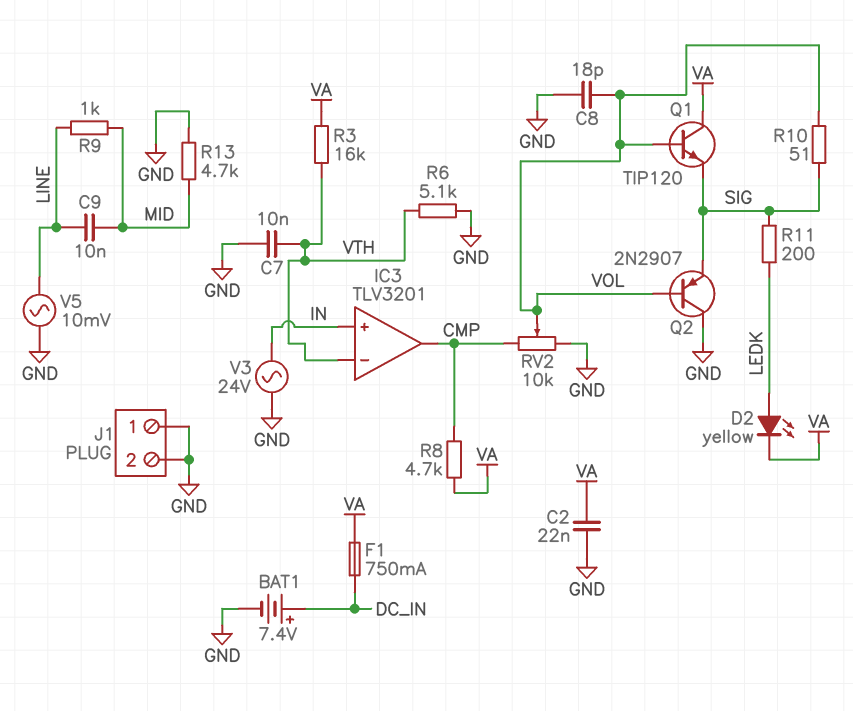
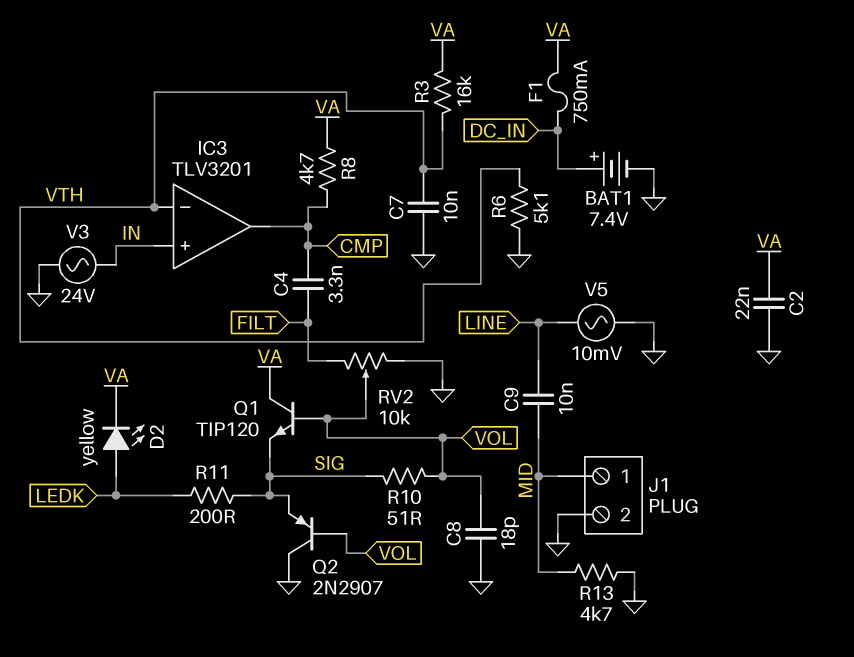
C4: none -> 3.3nF (CMP, FILT)
J1 pin 1: GND -> MID
R9: 1k (LINE, MID) -> none
RV2: 10k (CMP, GND, wiper VOL) -> 10k (FILT, GND, wiper VOL)

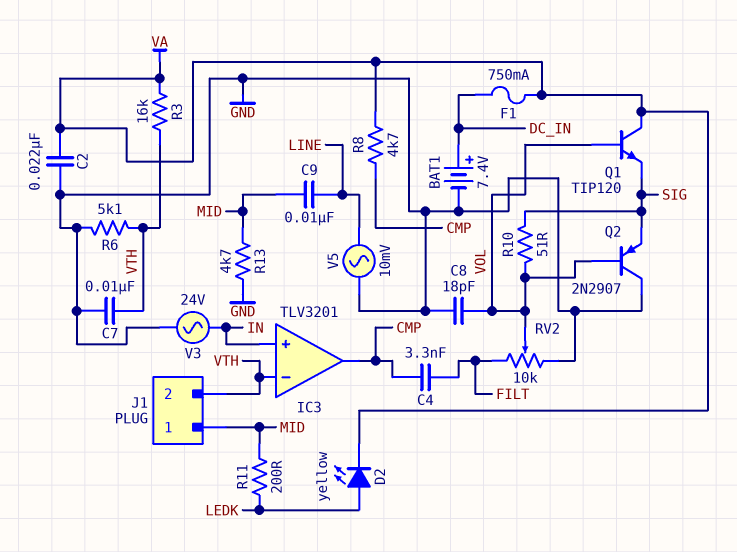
J1 pin 2: GND -> VTH
R11: 200 (LEDK, SIG) -> 200 (LEDK, MID)

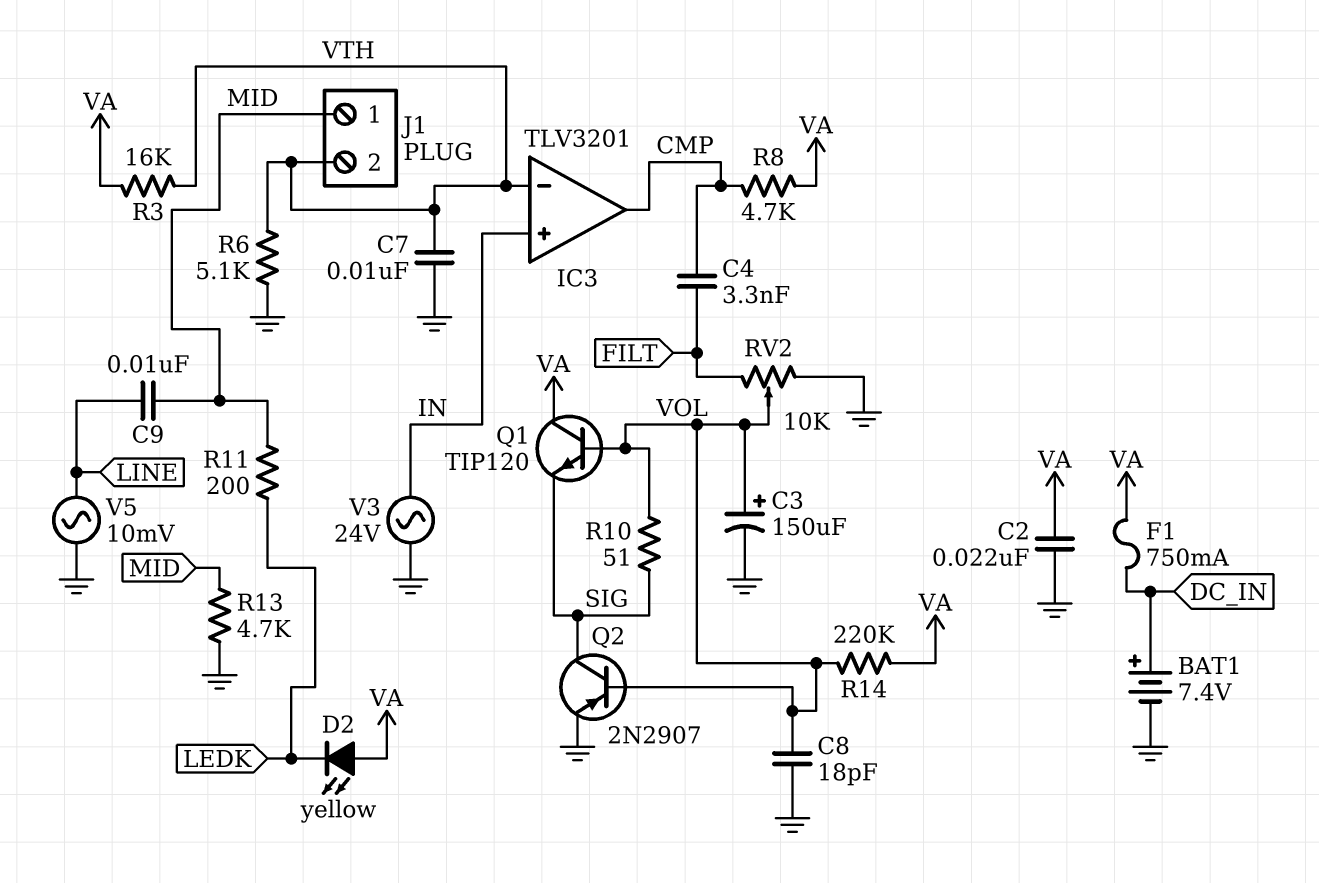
C3: none -> 150uF (plus VOL, minus GND)
D2: LED yellow (A LEDK, K VA) -> LED yellow (A VA, K LEDK)
Q2: PNP 2N2907 (B VOL, C GND, E SIG) -> PNP 2N2907 (B VOL, C SIG, E GND)
R14: none -> 220k (VA, VOL)

